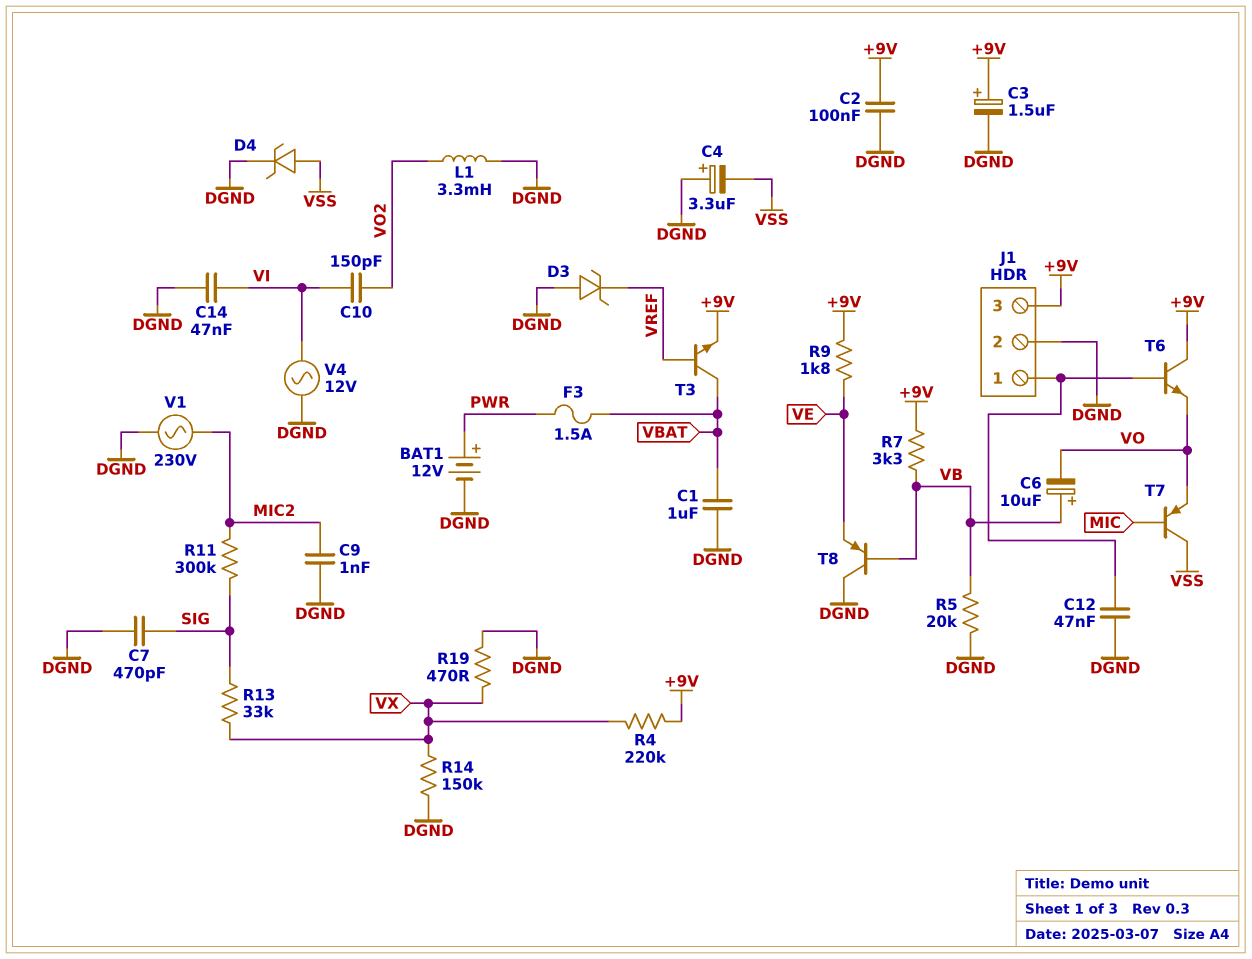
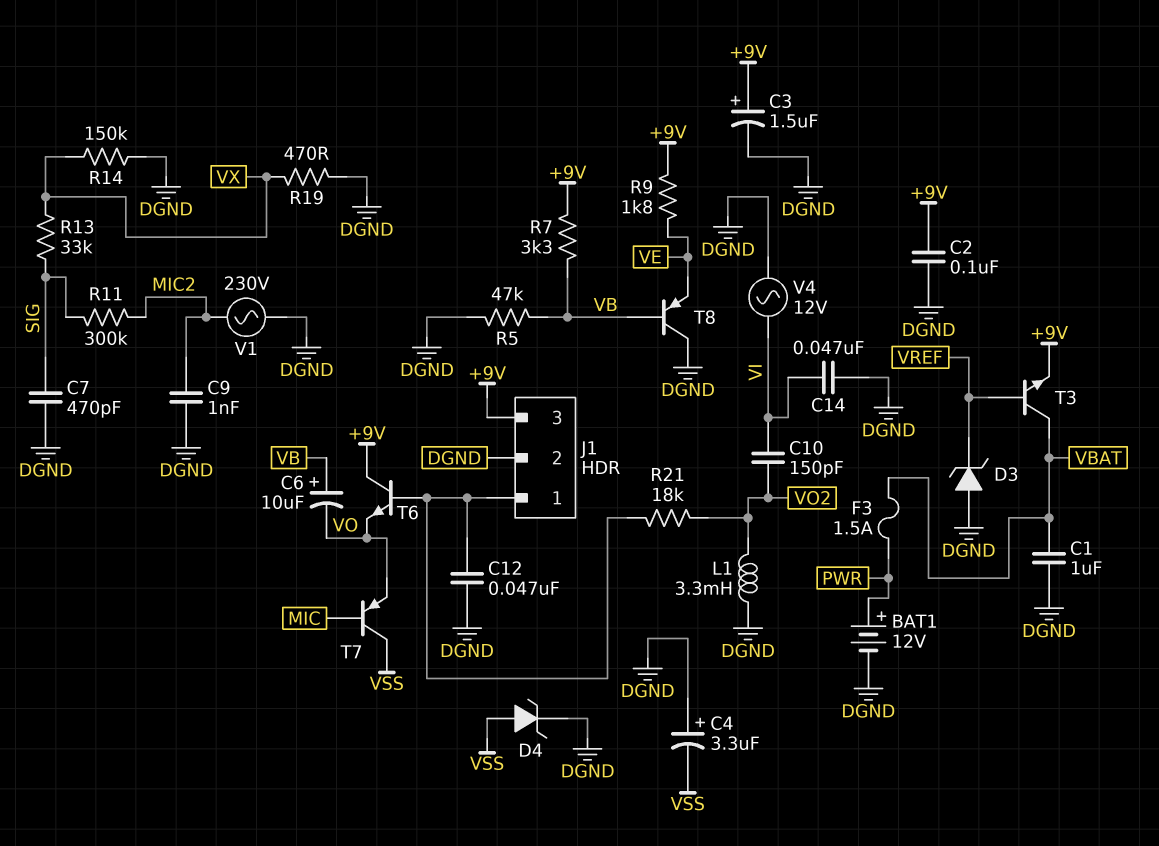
R4: 220k (+9V, VX) -> none
R5: 20k (DGND, VB) -> 47k (DGND, VB)
R21: none -> 18k (J1/1, VO2)

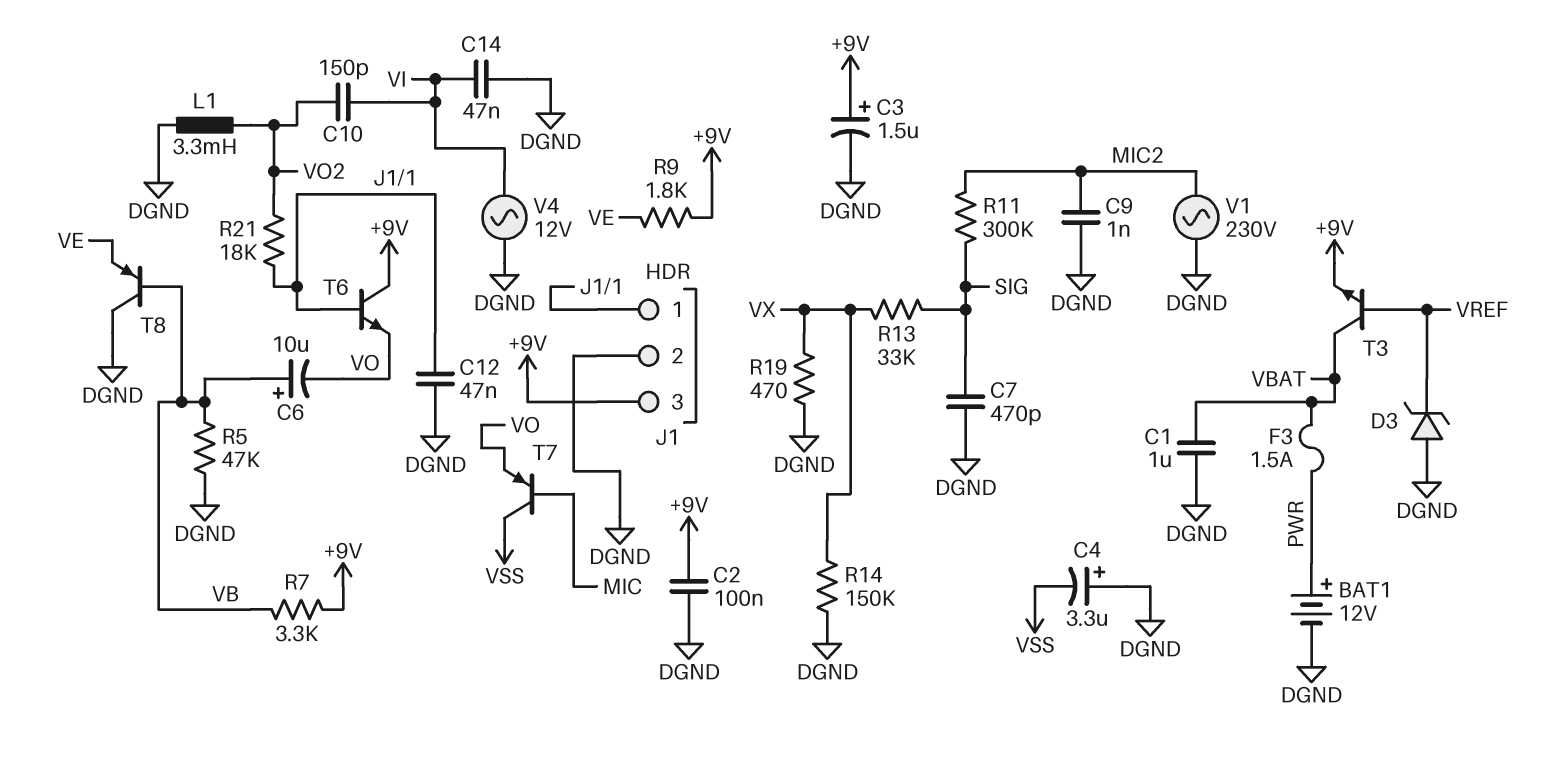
D4: zener (A VSS, K DGND) -> none

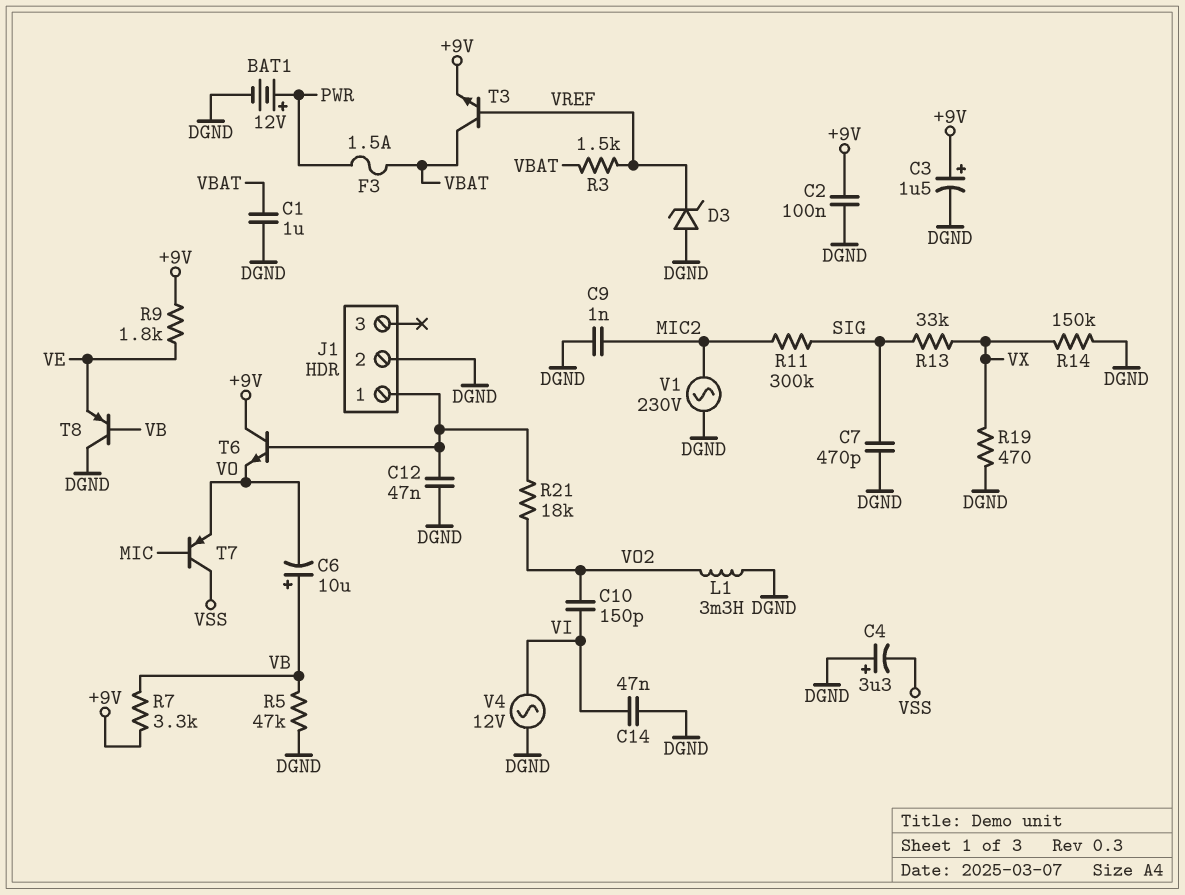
J1 pin 3: +9V -> none
R3: none -> 1.5k (VBAT, VREF)

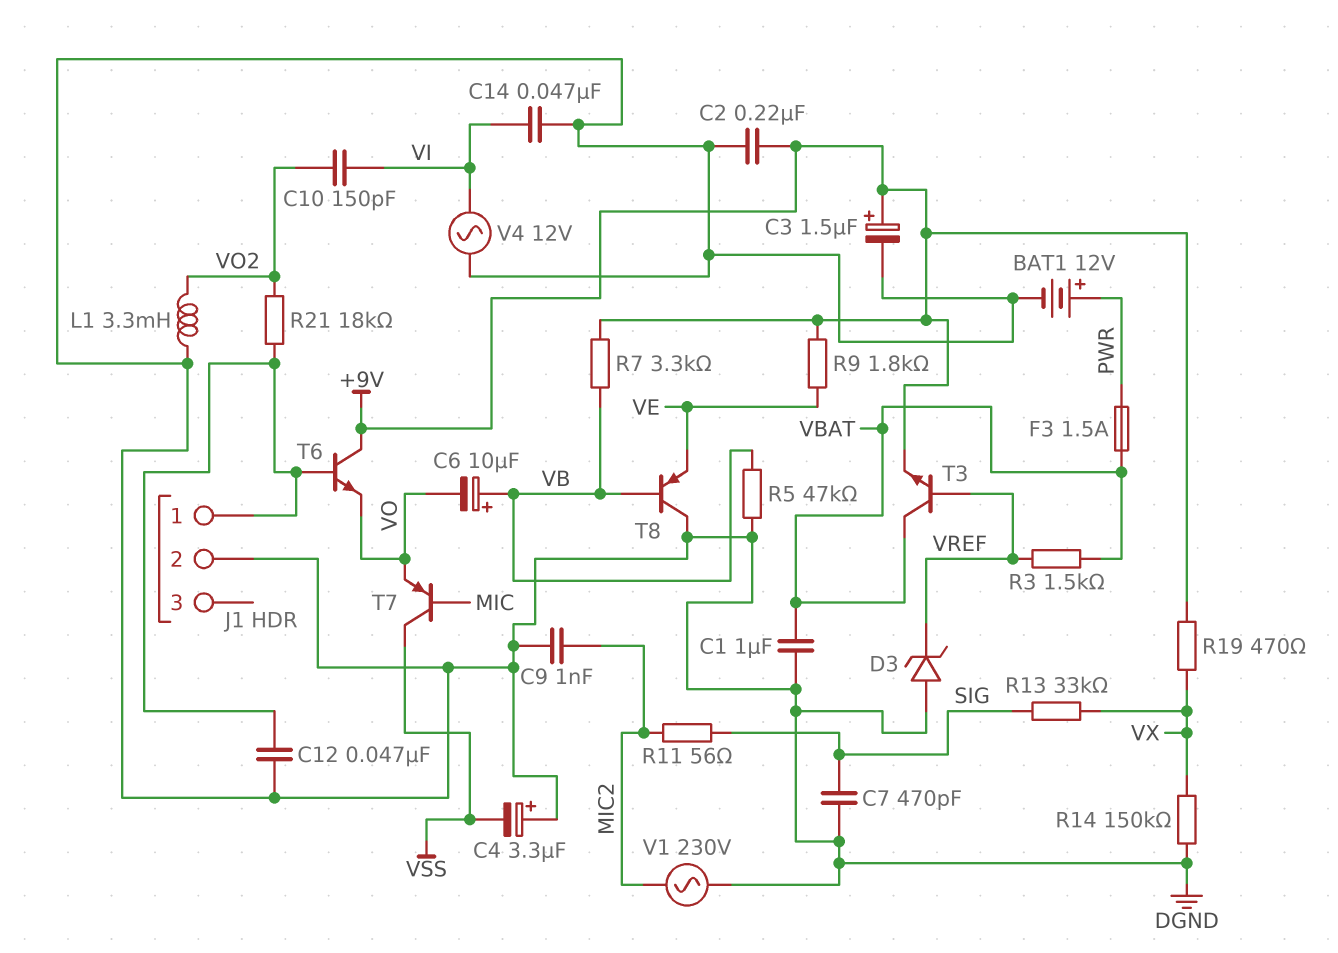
C2: 100nF (+9V, DGND) -> 220nF (+9V, DGND)
R11: 300k (MIC2, SIG) -> 56 (MIC2, SIG)
R19: 470 (DGND, VX) -> 470 (+9V, VX)

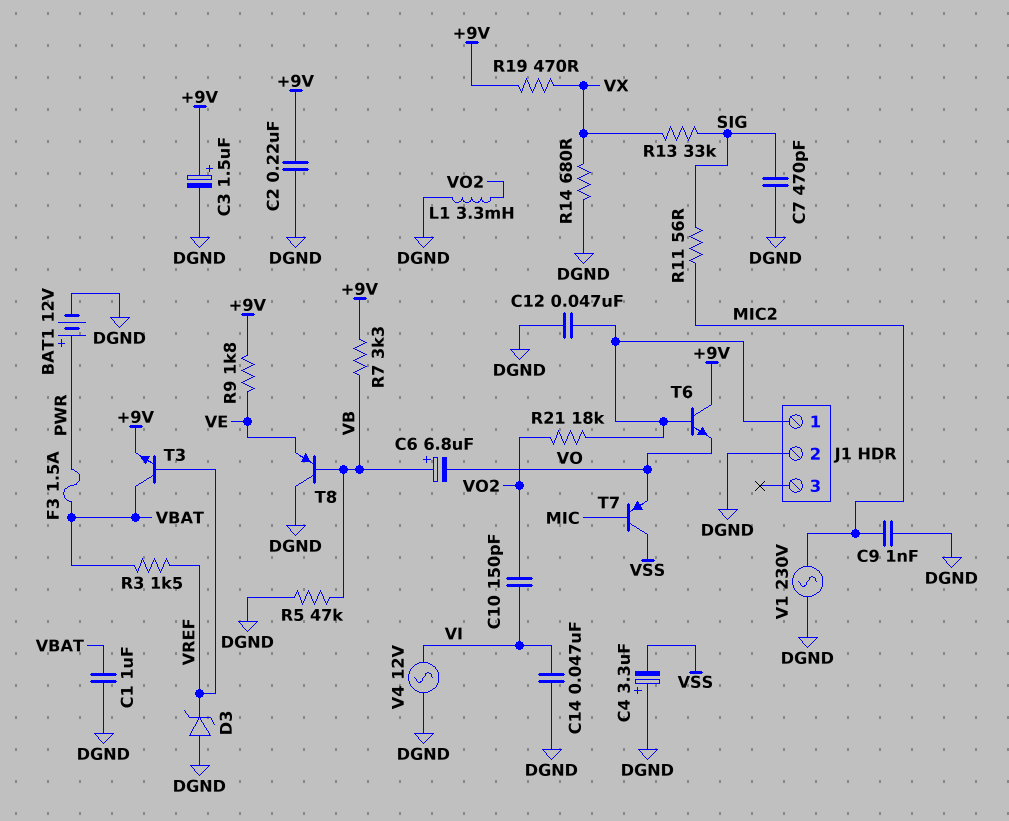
C6: 10uF (plus VB, minus VO) -> 6.8uF (plus VB, minus VO)
R14: 150k (DGND, VX) -> 680 (DGND, VX)

